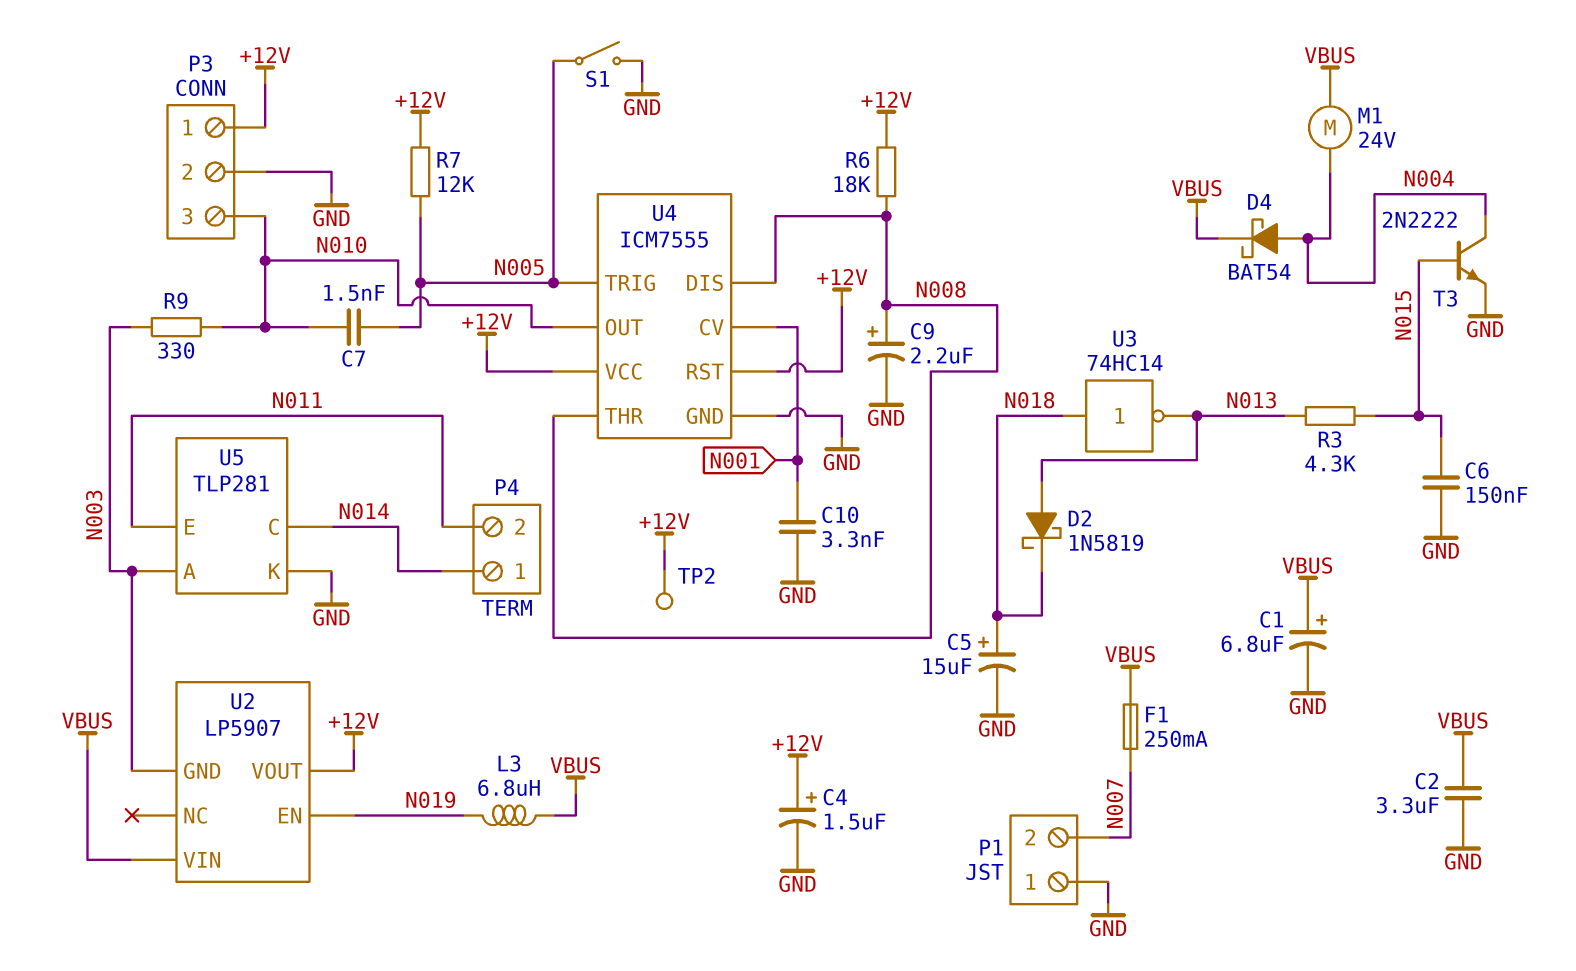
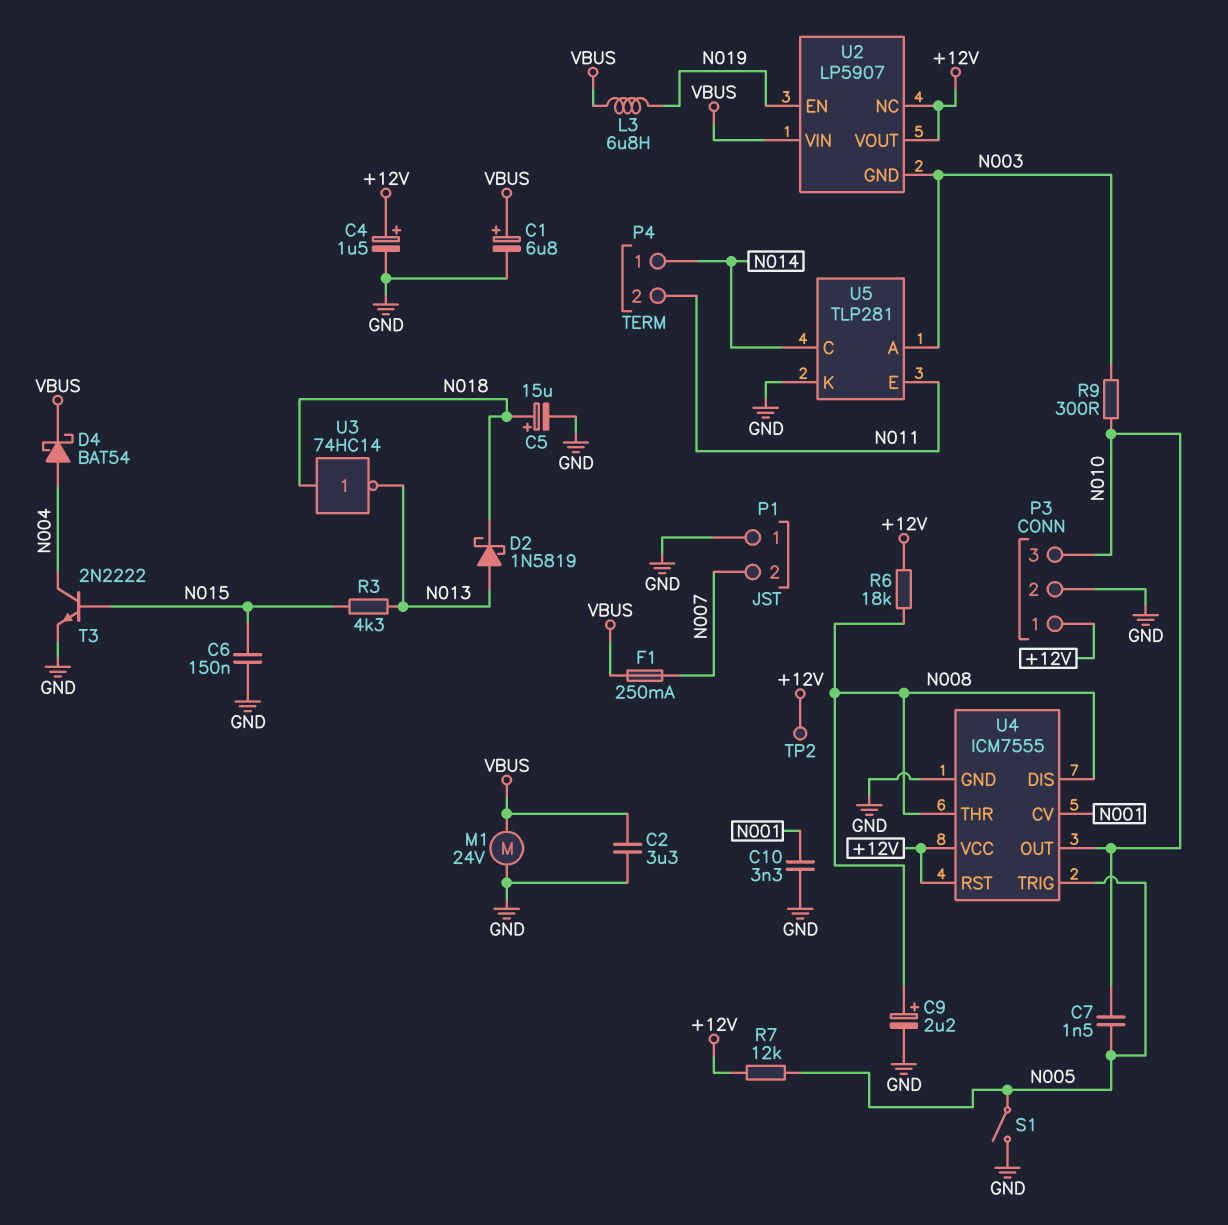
M1: motor 24V (N004, VBUS) -> motor 24V (GND, VBUS)
R9: 330 (N003, N010) -> 300 (N003, N010)
U2 pin NC: none -> +12V

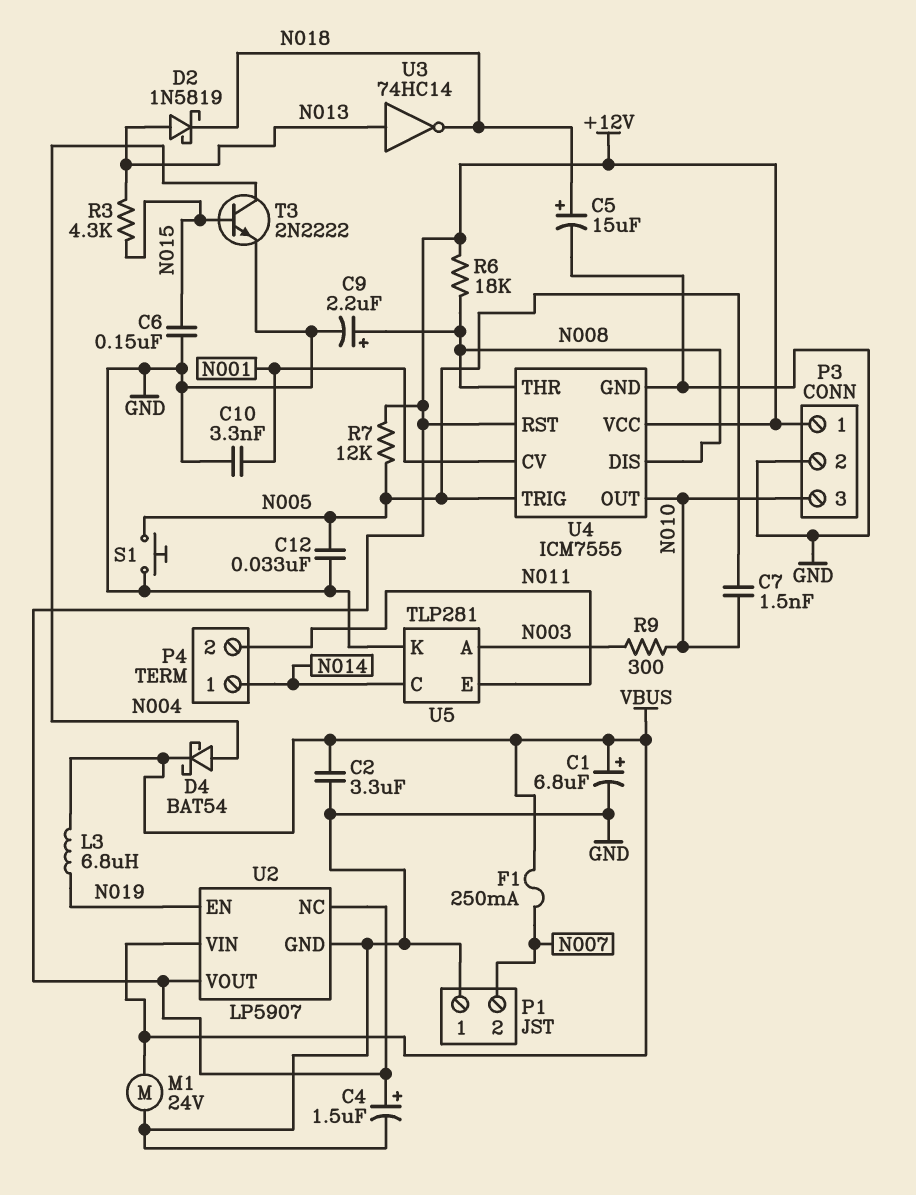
C12: none -> 33nF (GND, N005)
S1: switch (GND, N005) -> button (GND, N005)
TP2: test point (+12V) -> none
U2 pin GND: N003 -> GND
U3: NOT 74HC14 (in N018, out N013) -> NOT 74HC14 (in N013, out N018)

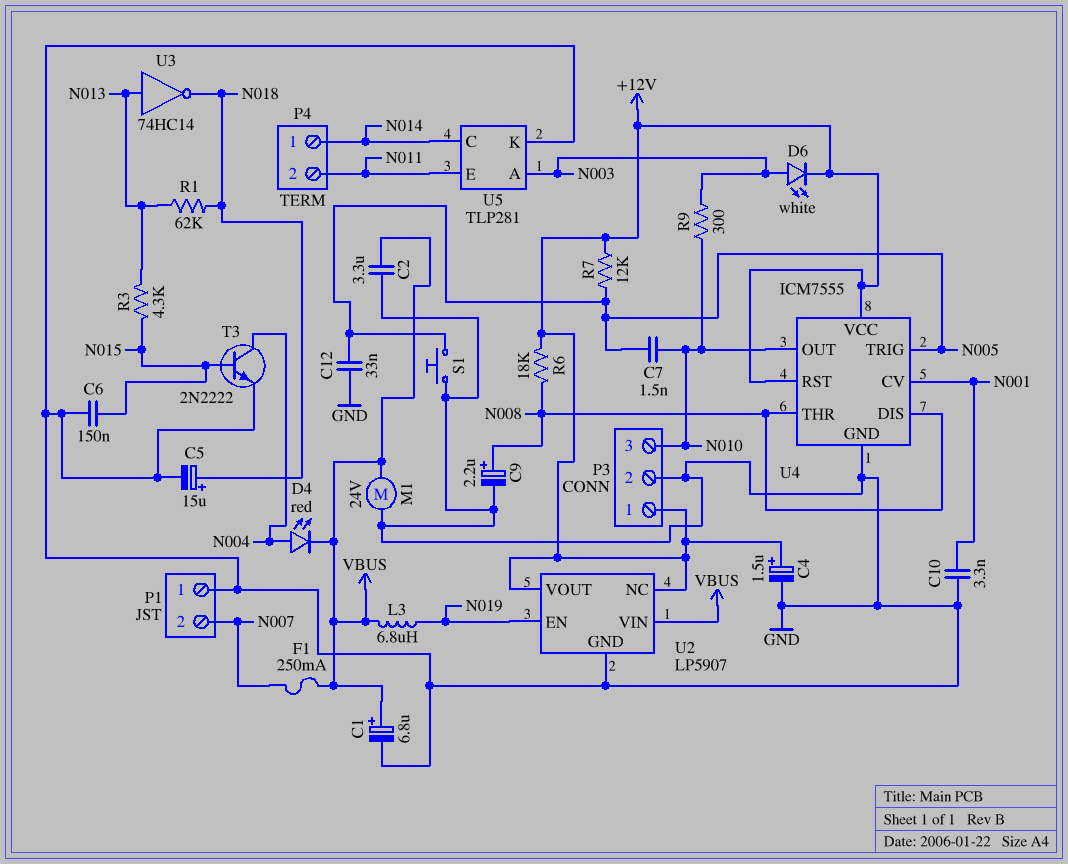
D2: schottky 1N5819 (A N013, K N018) -> none
D4: schottky BAT54 (A N004, K VBUS) -> LED red (A N004, K VBUS)
D6: none -> LED white (A N003, K +12V)
R1: none -> 62k (N013, N018)

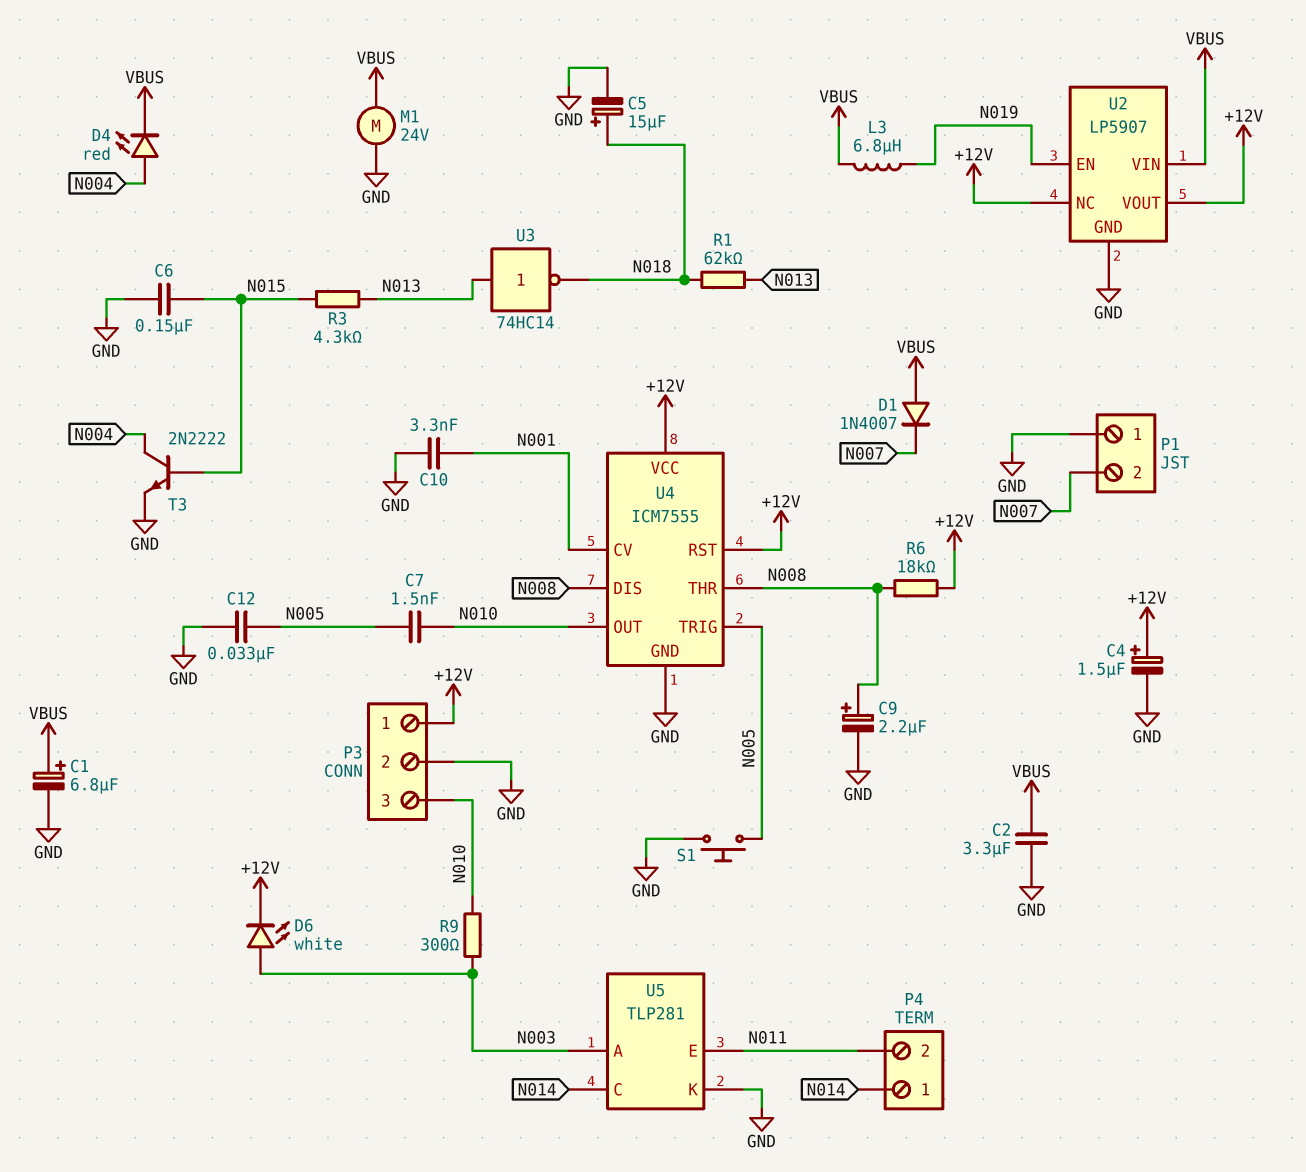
D1: none -> diode 1N4007 (A VBUS, K N007)
F1: 250mA (N007, VBUS) -> none
R7: 12k (+12V, N005) -> none

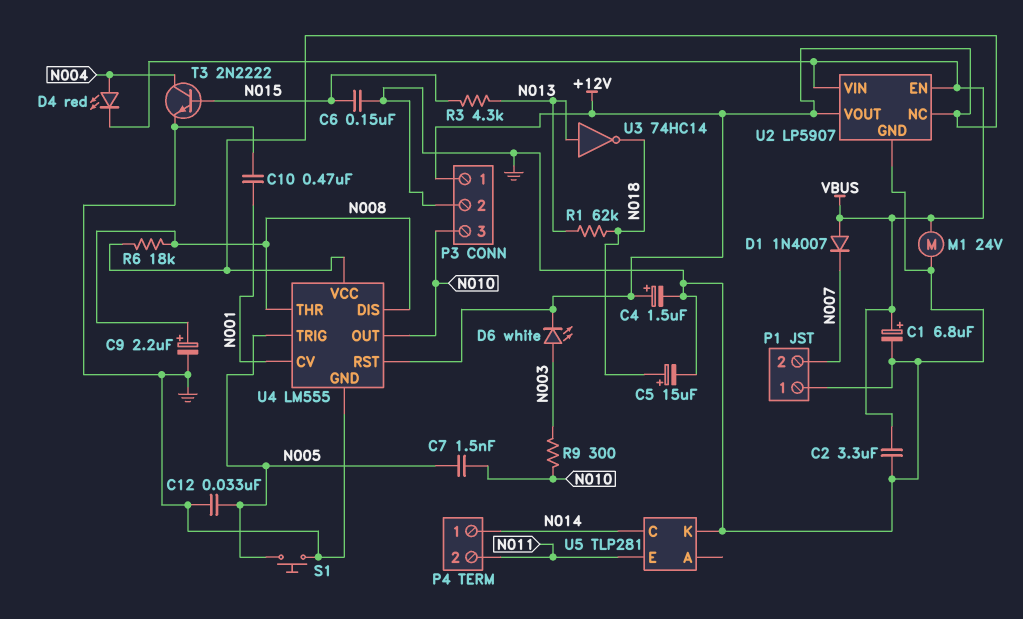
C10: 3.3nF (GND, N001) -> 470nF (GND, N001)
L3: 6.8uH (N019, VBUS) -> none
U2 pin EN: N019 -> VBUS
U4: ICM7555 -> LM555
U5 pin A: N003 -> none

